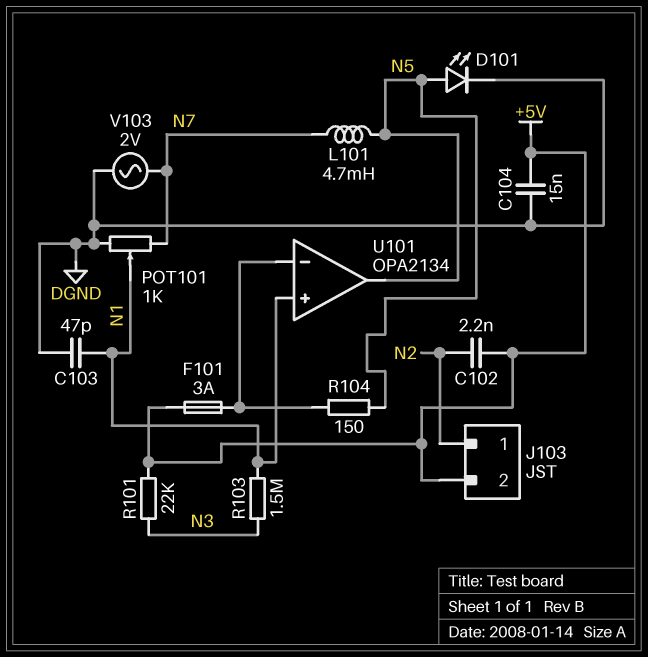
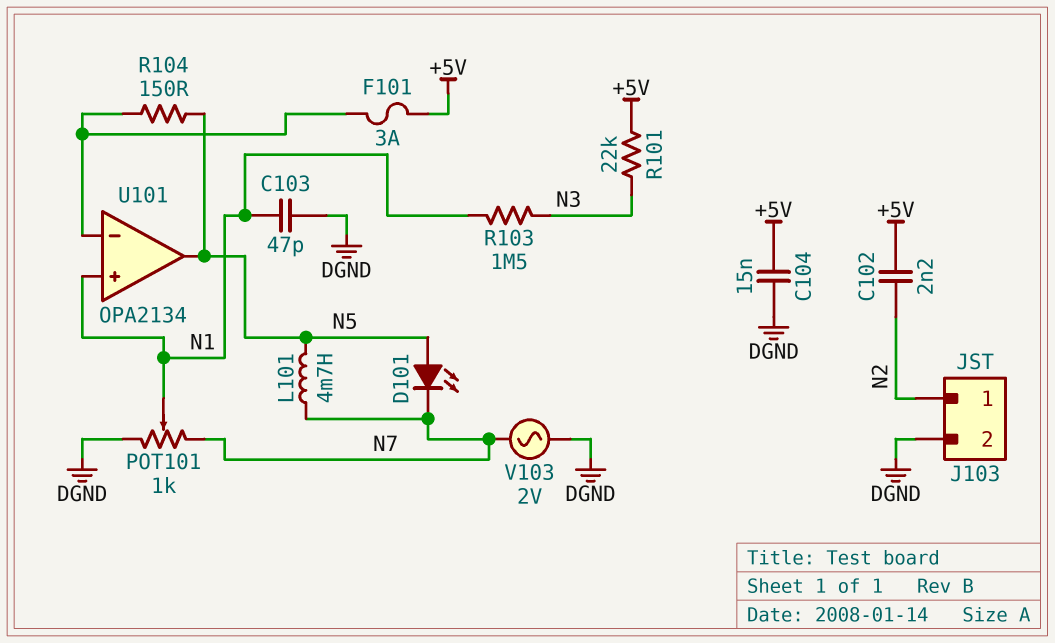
D101: LED (A N5, K DGND) -> LED (A N5, K N7)
J103 pin 2: +5V -> DGND

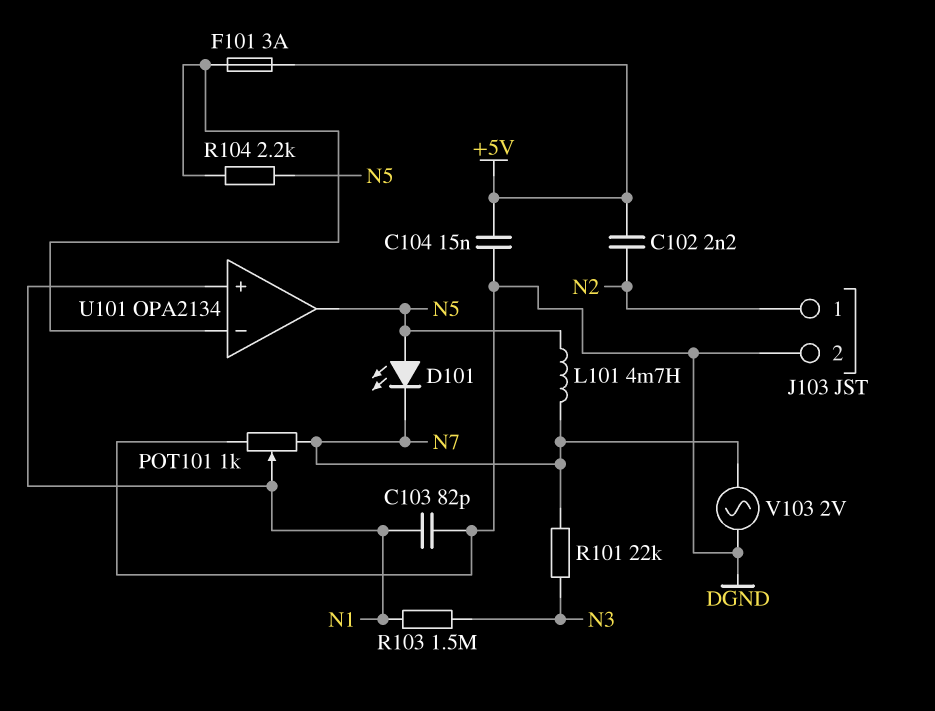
C103: 47pF (DGND, N1) -> 82pF (DGND, N1)
R101: 22k (+5V, N3) -> 22k (N3, N7)
R104: 150 (N5, U101/in-) -> 2.2k (N5, U101/in-)

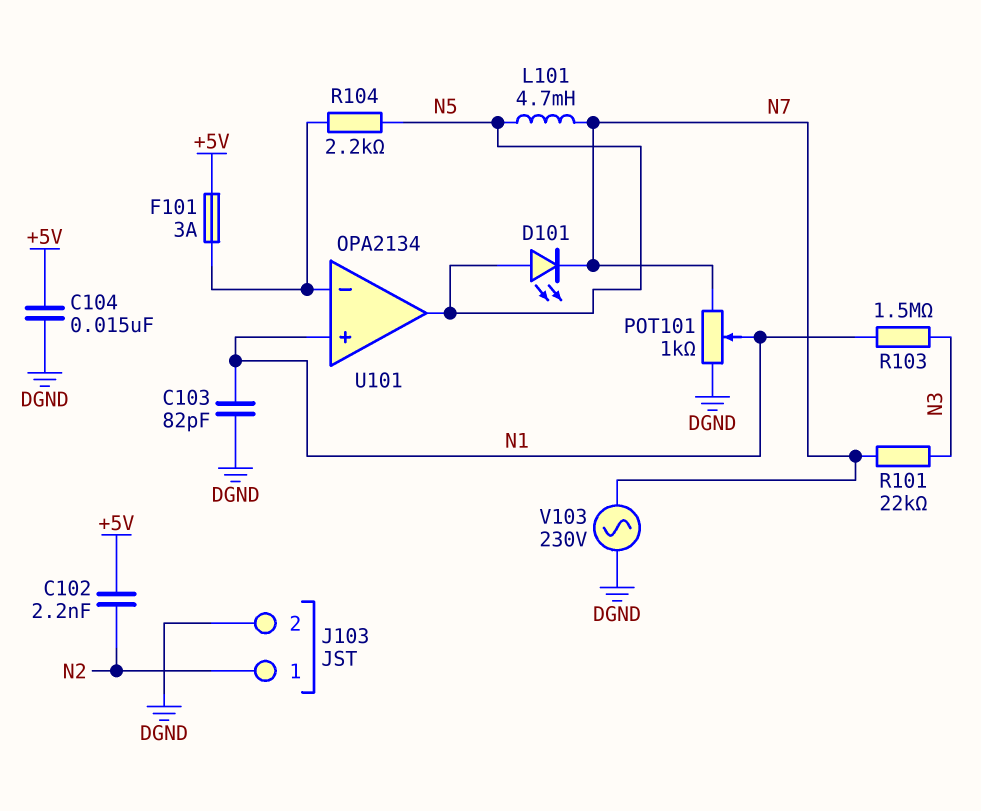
V103: AC 2V (DGND, N7) -> AC 230V (DGND, N7)

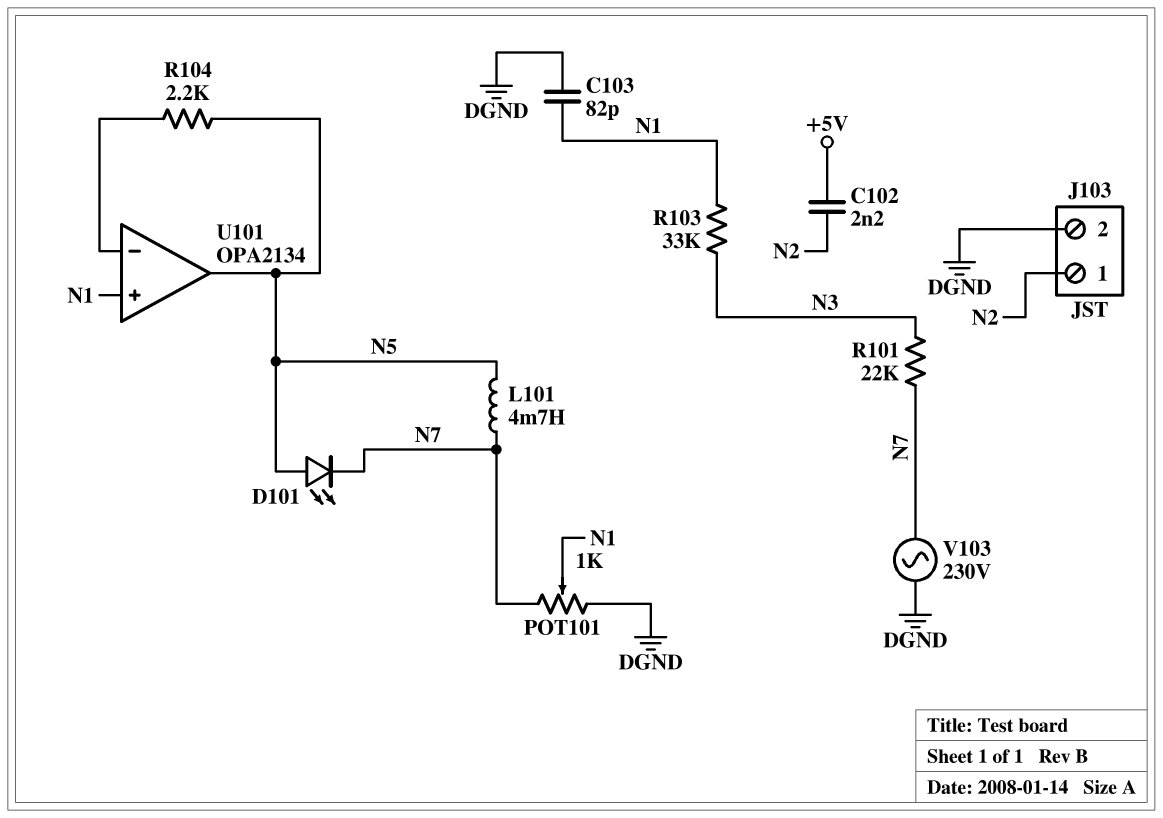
C104: 15nF (+5V, DGND) -> none
F101: 3A (+5V, U101/in-) -> none
R103: 1.5M (N1, N3) -> 33k (N1, N3)

